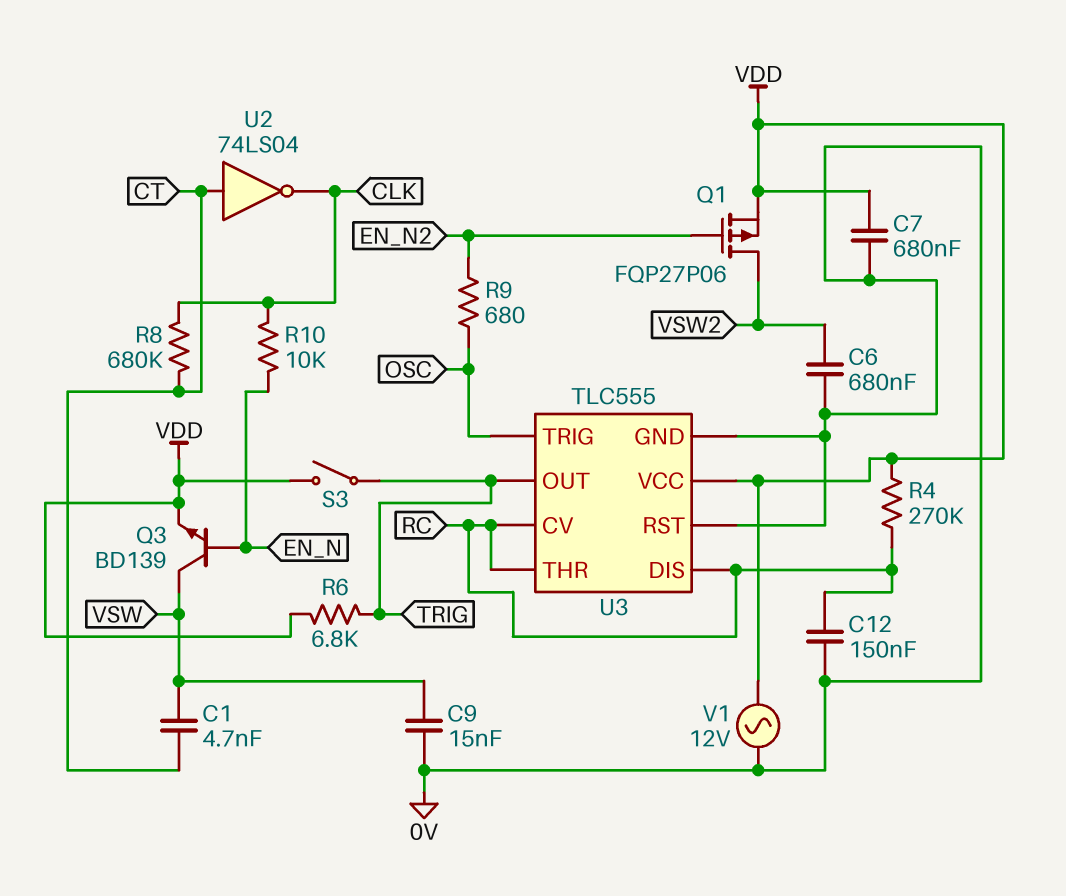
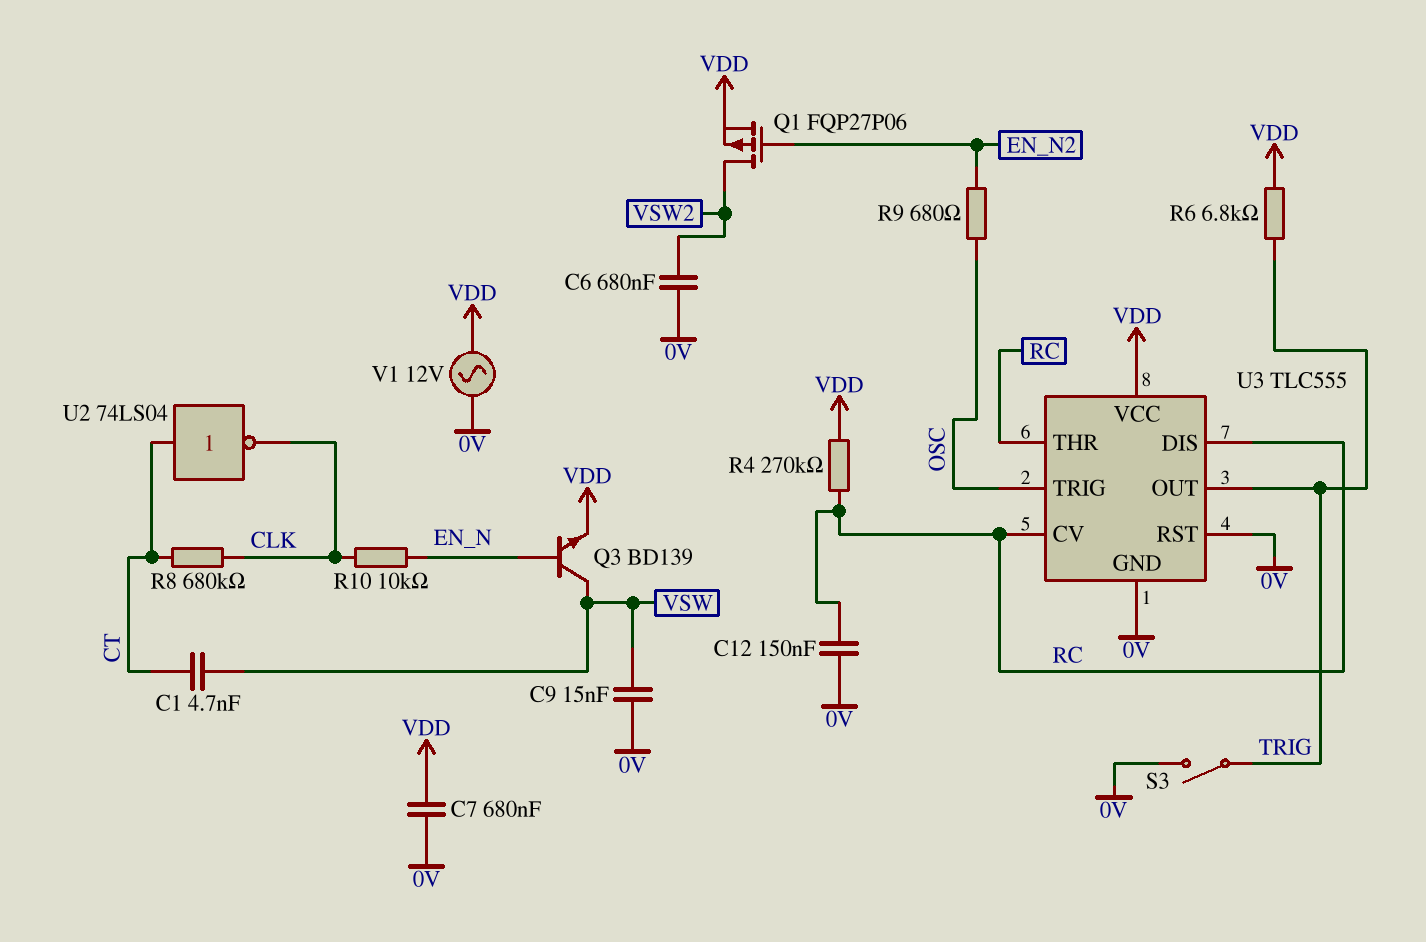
S3: switch (TRIG, VDD) -> switch (0V, TRIG)

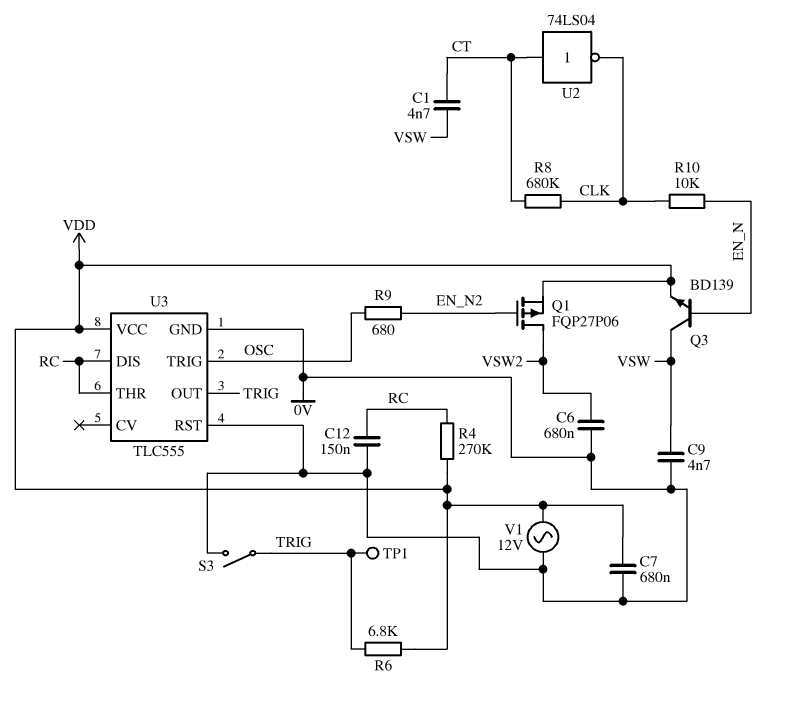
C9: 15nF (0V, VSW) -> 4.7nF (0V, VSW)
TP1: none -> test point (TRIG)
U3 pin CV: RC -> none

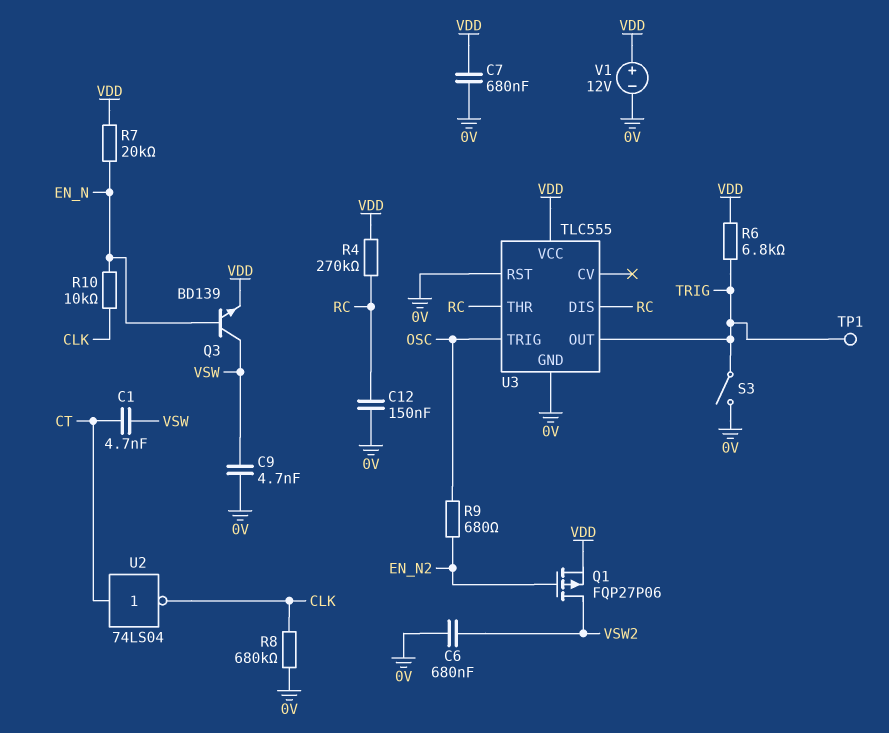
R7: none -> 20k (EN_N, VDD)
R8: 680k (CLK, CT) -> 680k (0V, CLK)
V1: AC 12V (0V, VDD) -> 12V (plus VDD, minus 0V)

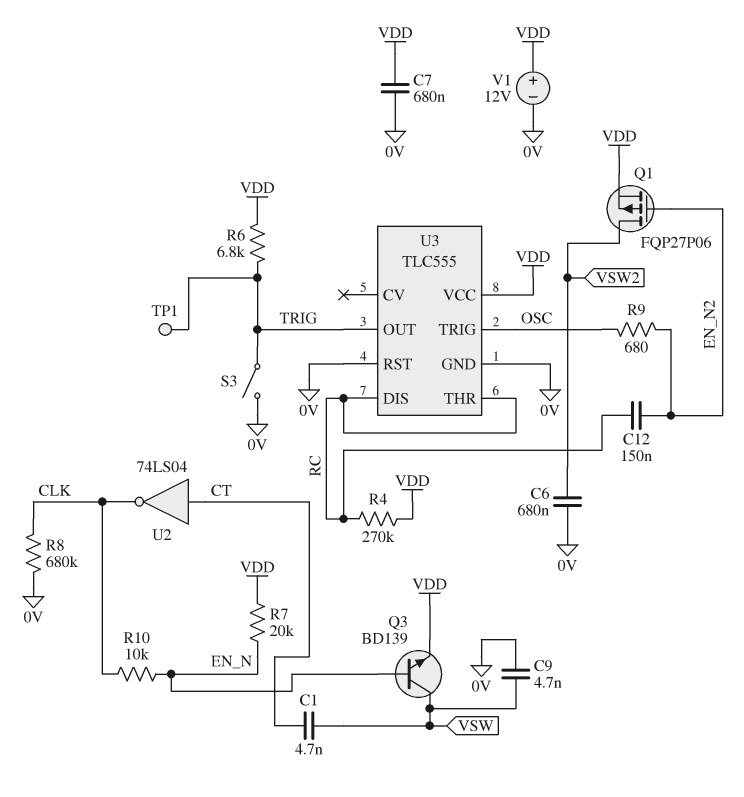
C12: 150nF (0V, RC) -> 150nF (EN_N2, RC)

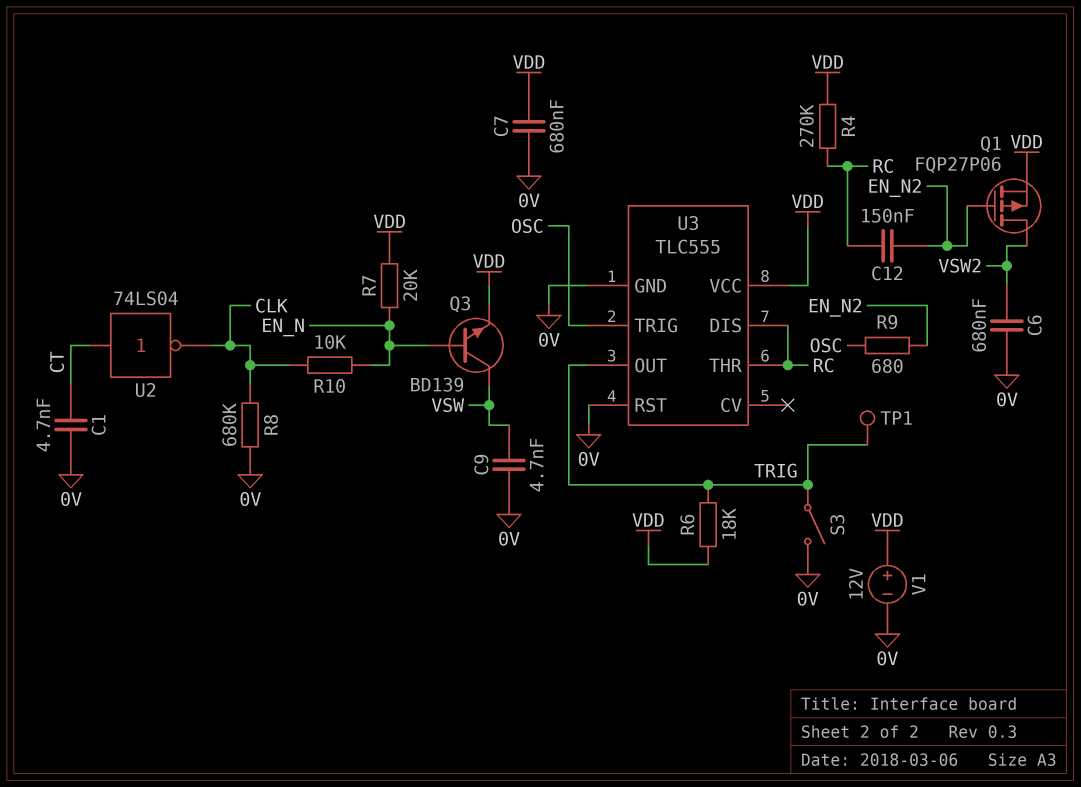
C1: 4.7nF (CT, VSW) -> 4.7nF (0V, CT)
R6: 6.8k (TRIG, VDD) -> 18k (TRIG, VDD)

